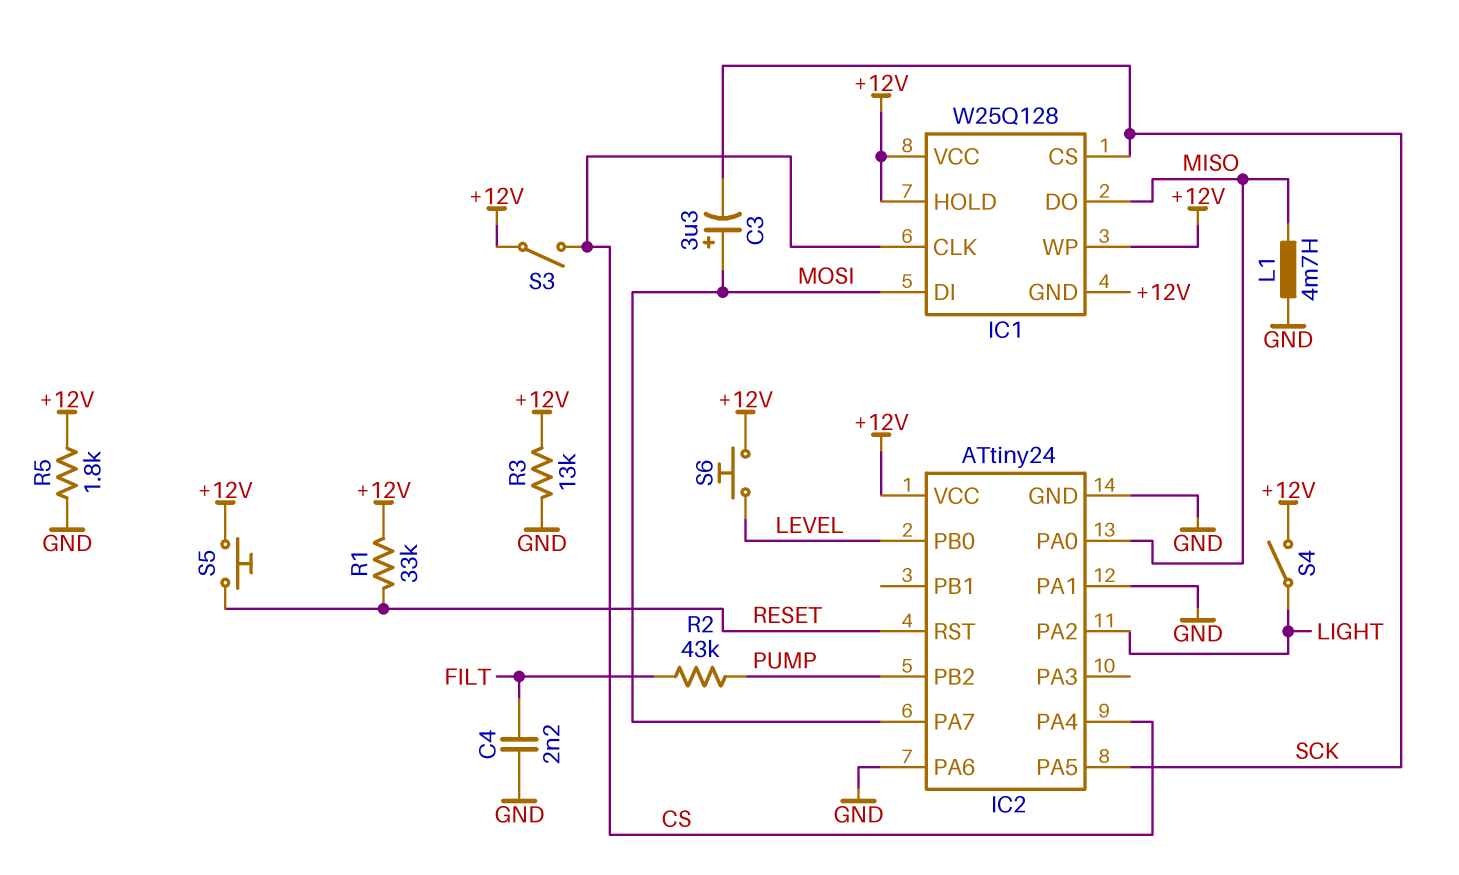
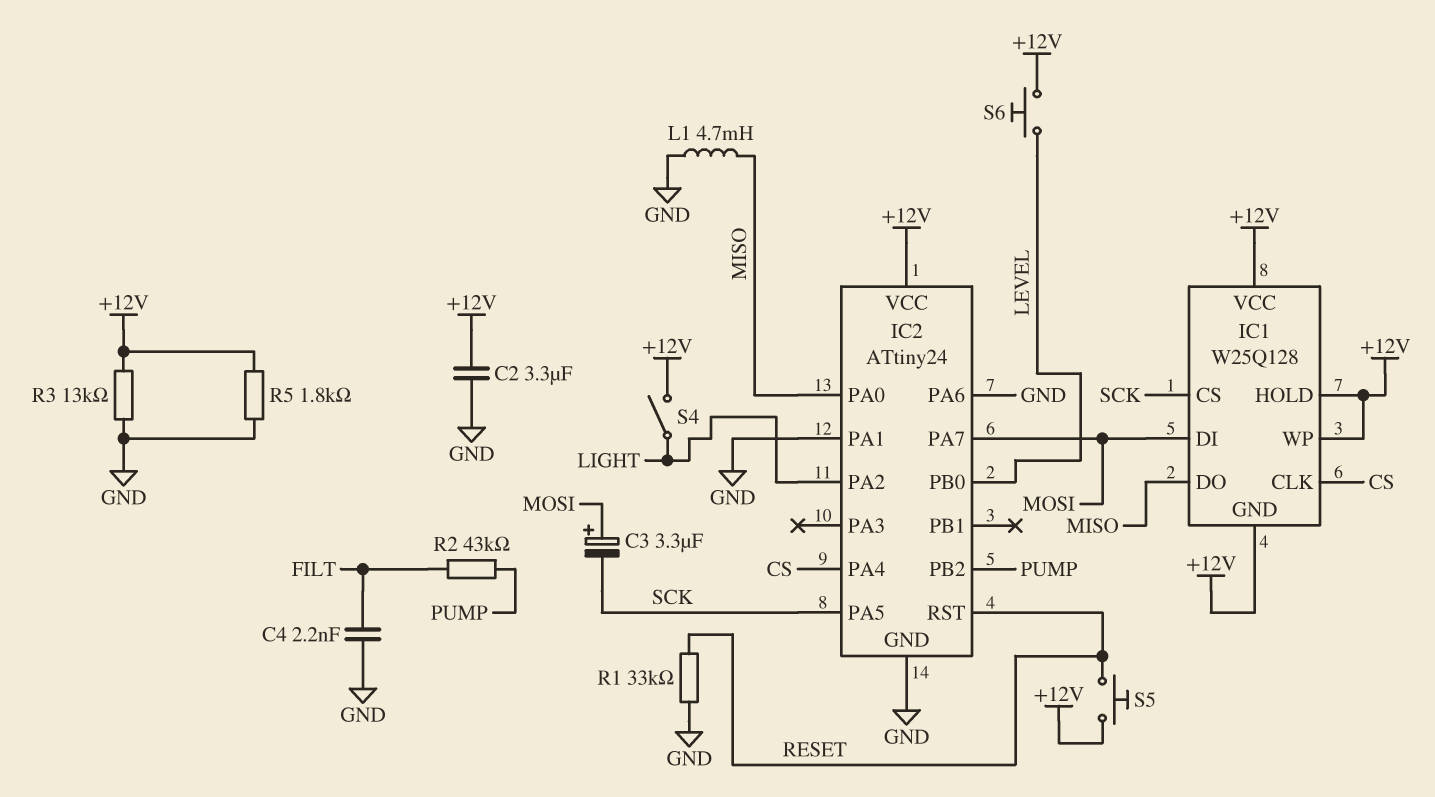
C2: none -> 3.3uF (+12V, GND)
R1: 33k (+12V, RESET) -> 33k (GND, RESET)
S3: switch (+12V, CS) -> none

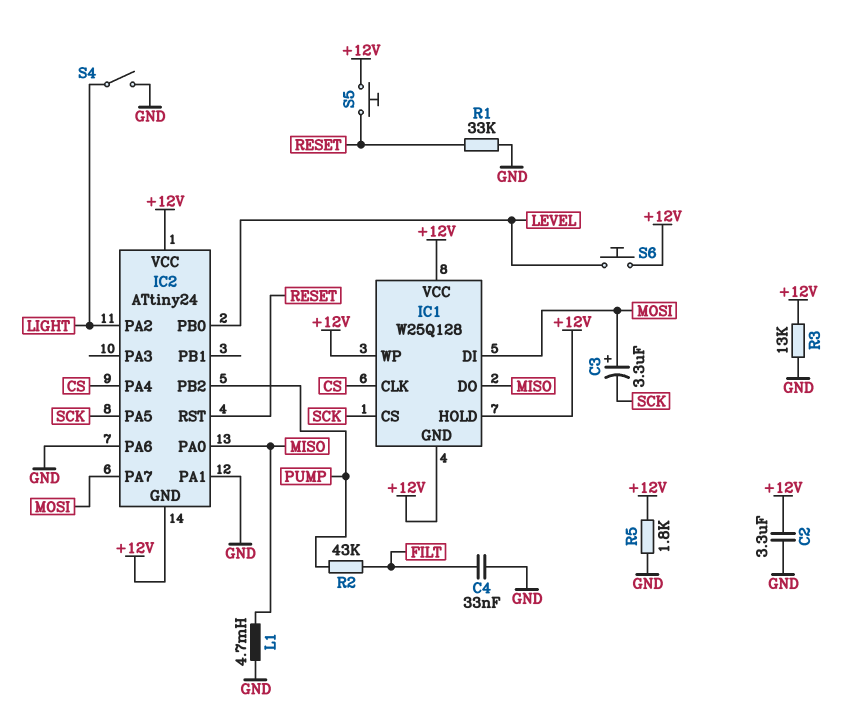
C4: 2.2nF (FILT, GND) -> 33nF (FILT, GND)
IC2 pin GND: GND -> +12V
S4: switch (+12V, LIGHT) -> switch (GND, LIGHT)

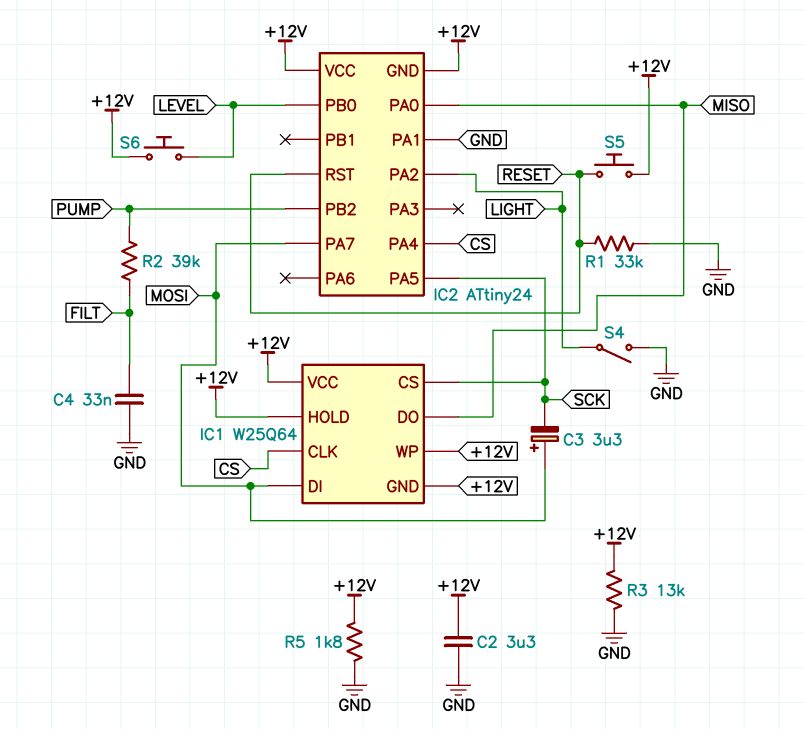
IC1: W25Q128 -> W25Q64
IC2 pin PA6: GND -> none
L1: 4.7mH (GND, MISO) -> none
R2: 43k (FILT, PUMP) -> 39k (FILT, PUMP)

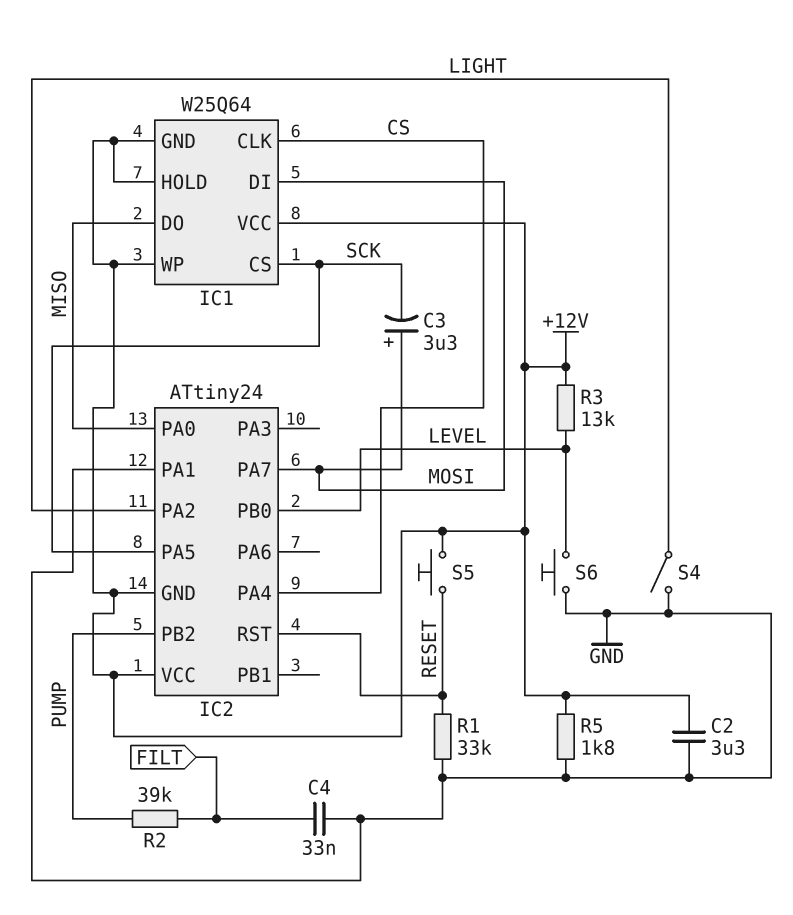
R3: 13k (+12V, GND) -> 13k (+12V, LEVEL)
S6: button (+12V, LEVEL) -> button (GND, LEVEL)

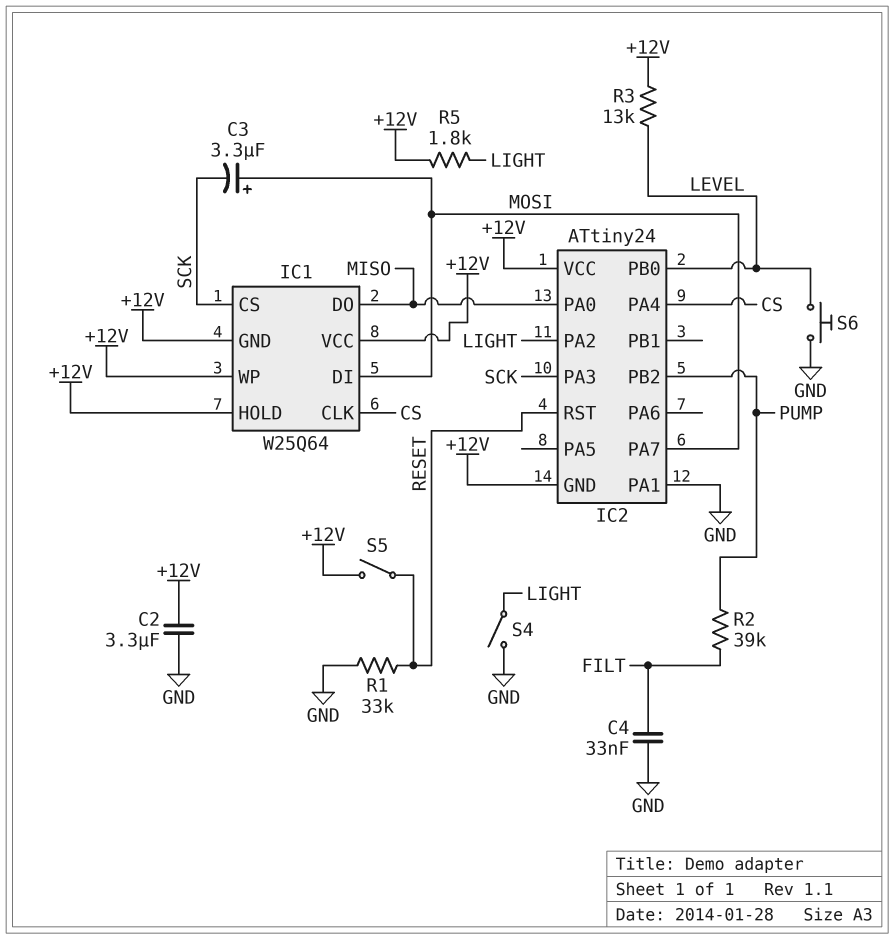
IC2 pin PA3: none -> SCK
IC2 pin PA5: SCK -> none
R5: 1.8k (+12V, GND) -> 1.8k (+12V, LIGHT)
S5: button (+12V, RESET) -> switch (+12V, RESET)

